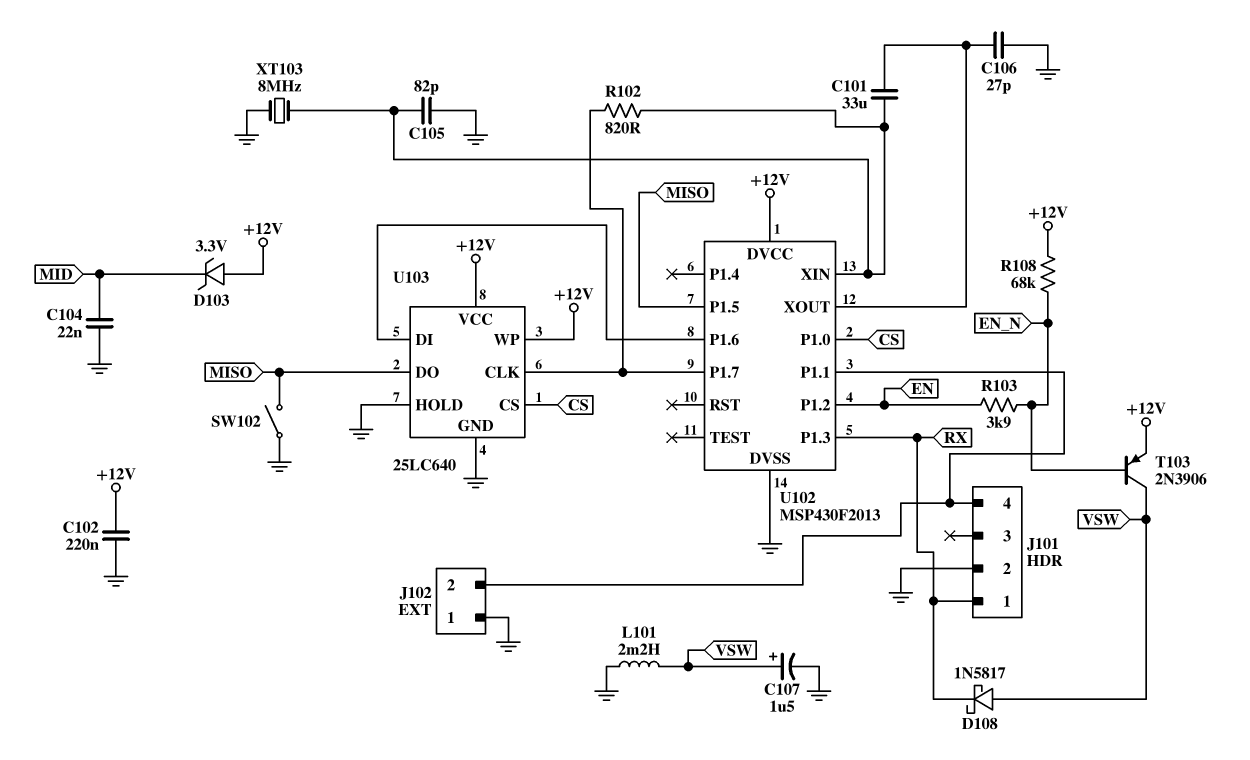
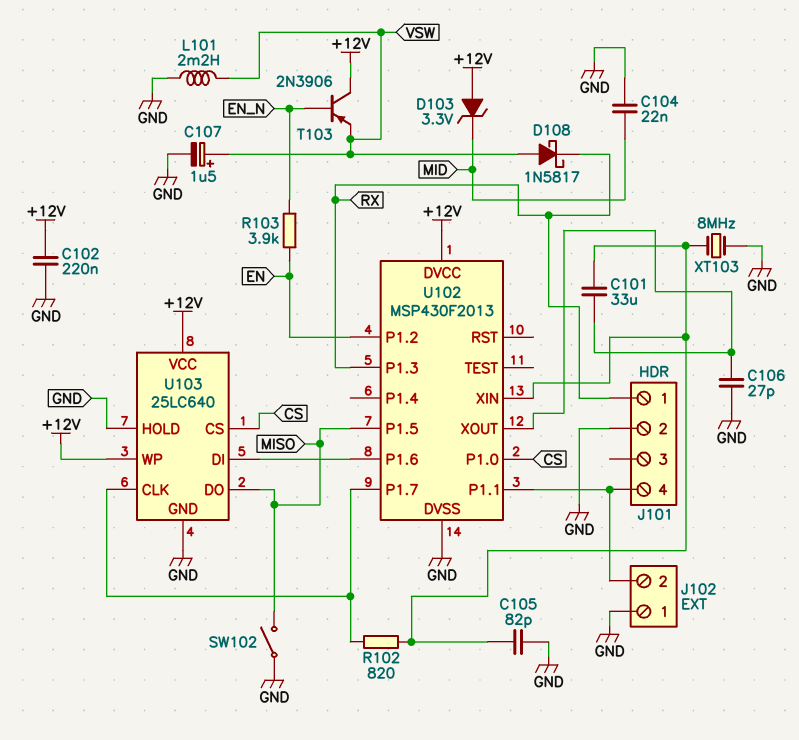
R108: 68k (+12V, EN_N) -> none
T103: PNP 2N3906 (B EN_N, C VSW, E +12V) -> PNP 2N3906 (B EN_N, C +12V, E VSW)

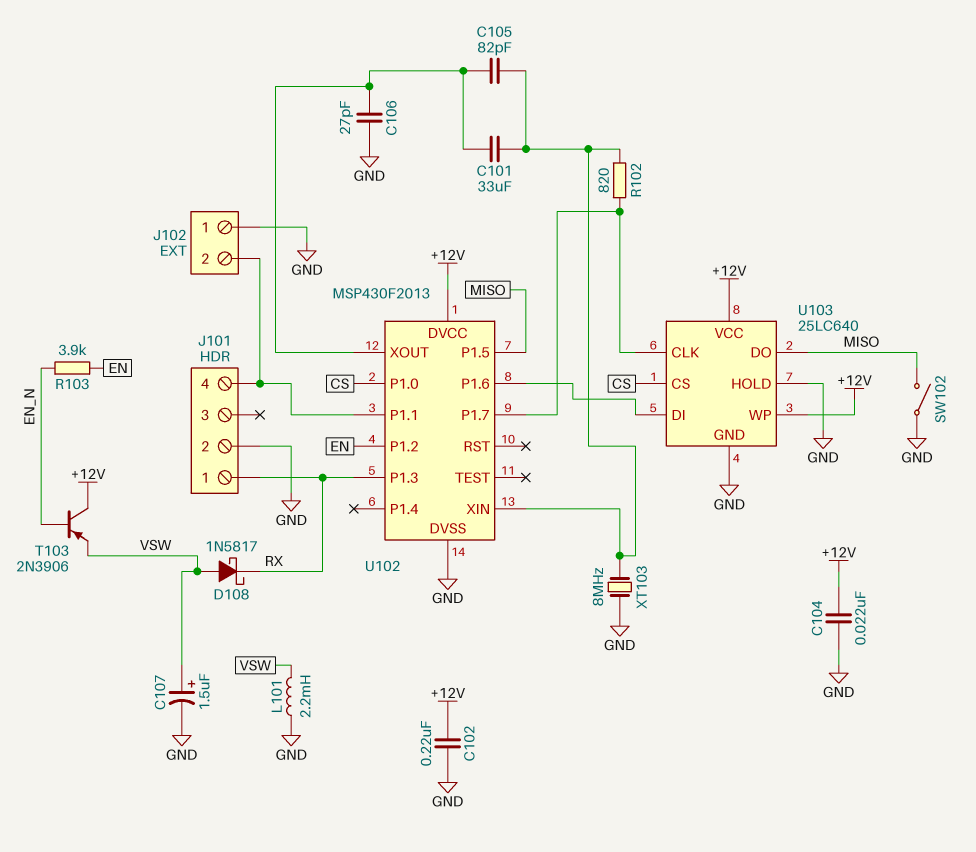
C104: 22nF (GND, MID) -> 22nF (+12V, GND)
C105: 82pF (GND, U102/XIN) -> 82pF (U102/XIN, U102/XOUT)
D103: zener 3.3V (A +12V, K MID) -> none

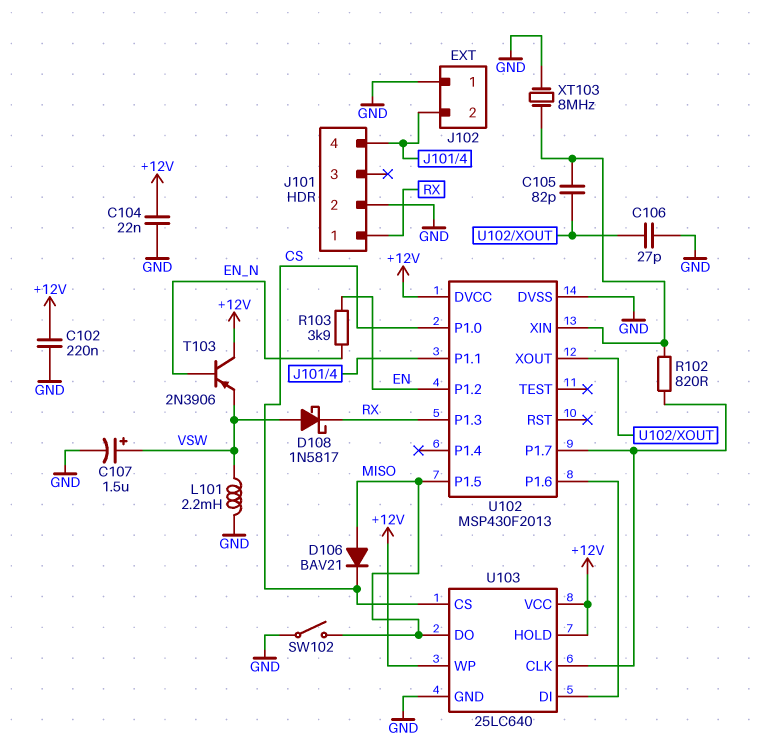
C101: 33uF (U102/XIN, U102/XOUT) -> none
D106: none -> diode BAV21 (A MISO, K CS)
U103 pin HOLD: GND -> +12V

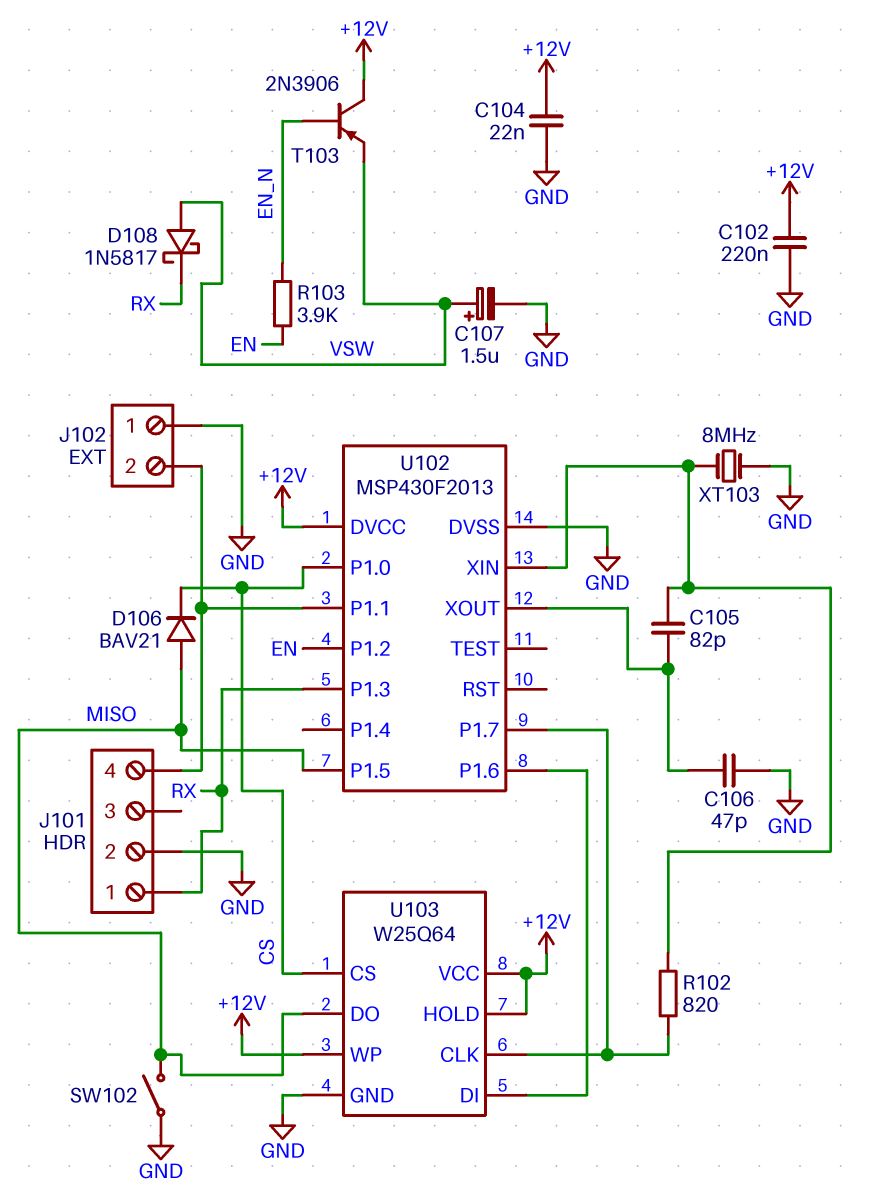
C106: 27pF (GND, U102/XOUT) -> 47pF (GND, U102/XOUT)
L101: 2.2mH (GND, VSW) -> none
U103: 25LC640 -> W25Q64

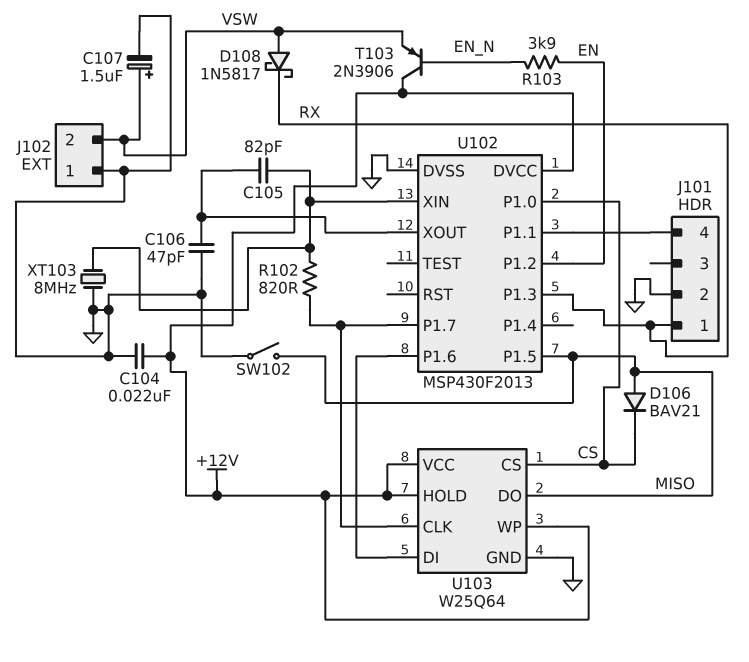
C102: 220nF (+12V, GND) -> none
J102 pin 2: J101/4 -> VSW

